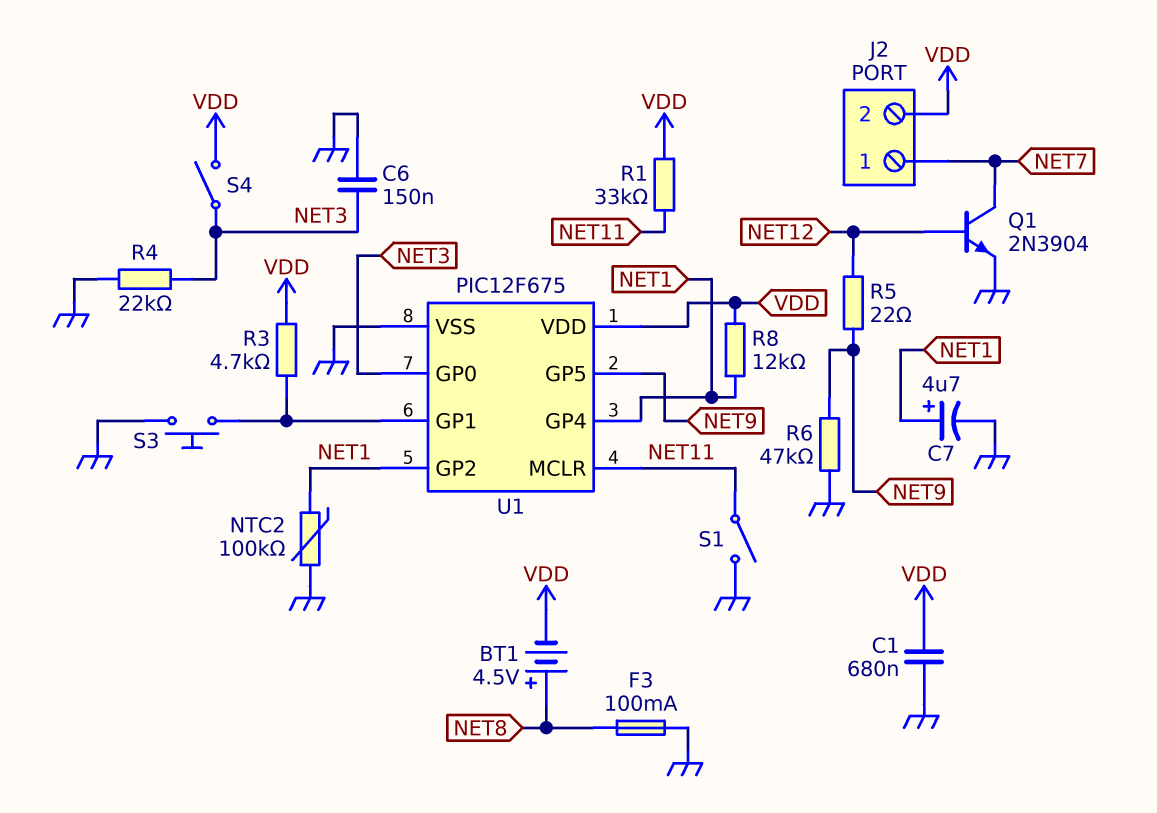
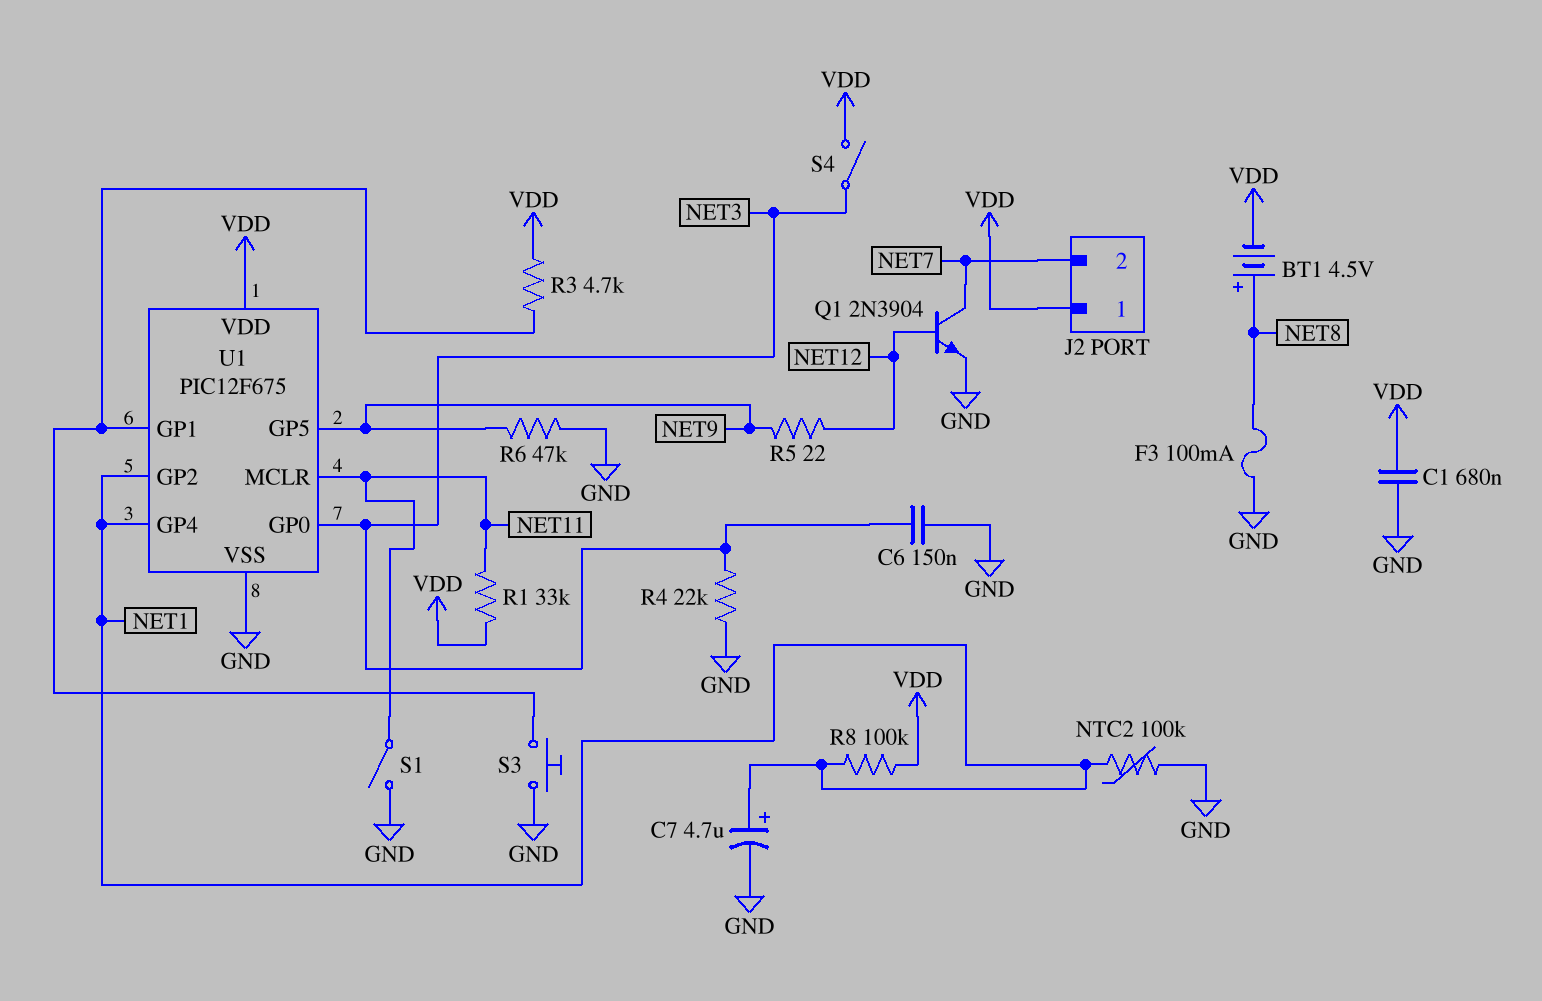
J2 pin 1: NET7 -> VDD
J2 pin 2: VDD -> NET7
R8: 12k (NET1, VDD) -> 100k (NET1, VDD)

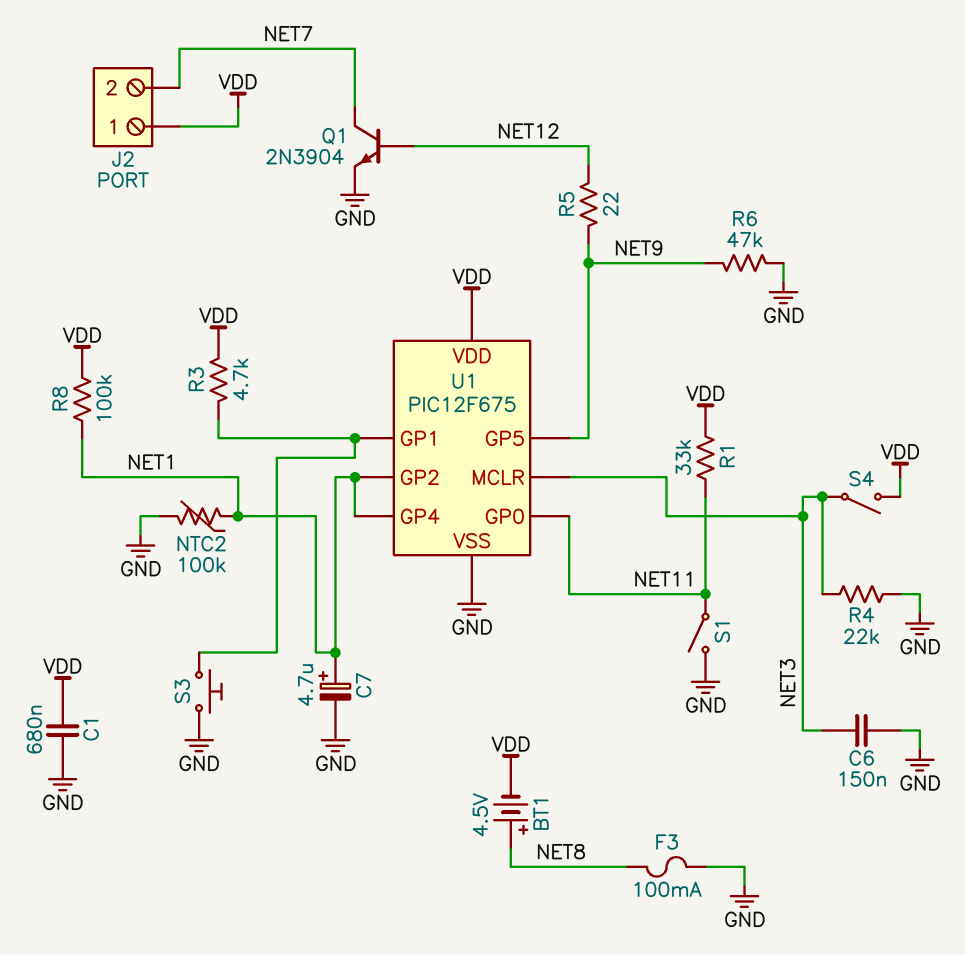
U1 pin GP0: NET3 -> NET11
U1 pin MCLR: NET11 -> NET3

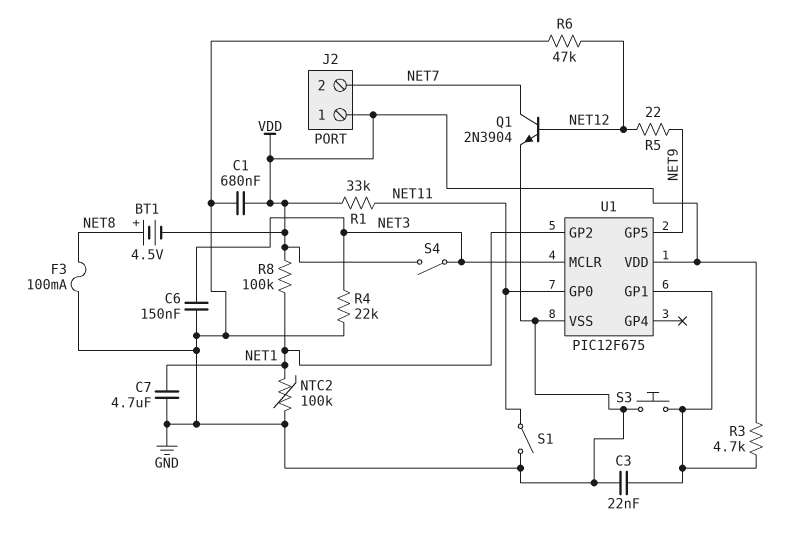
C3: none -> 22nF (GND, U1/GP1)
C7: 4.7uF (plus NET1, minus GND) -> 4.7uF (GND, NET1)
R6: 47k (GND, NET9) -> 47k (GND, NET12)
U1 pin GP4: NET1 -> none

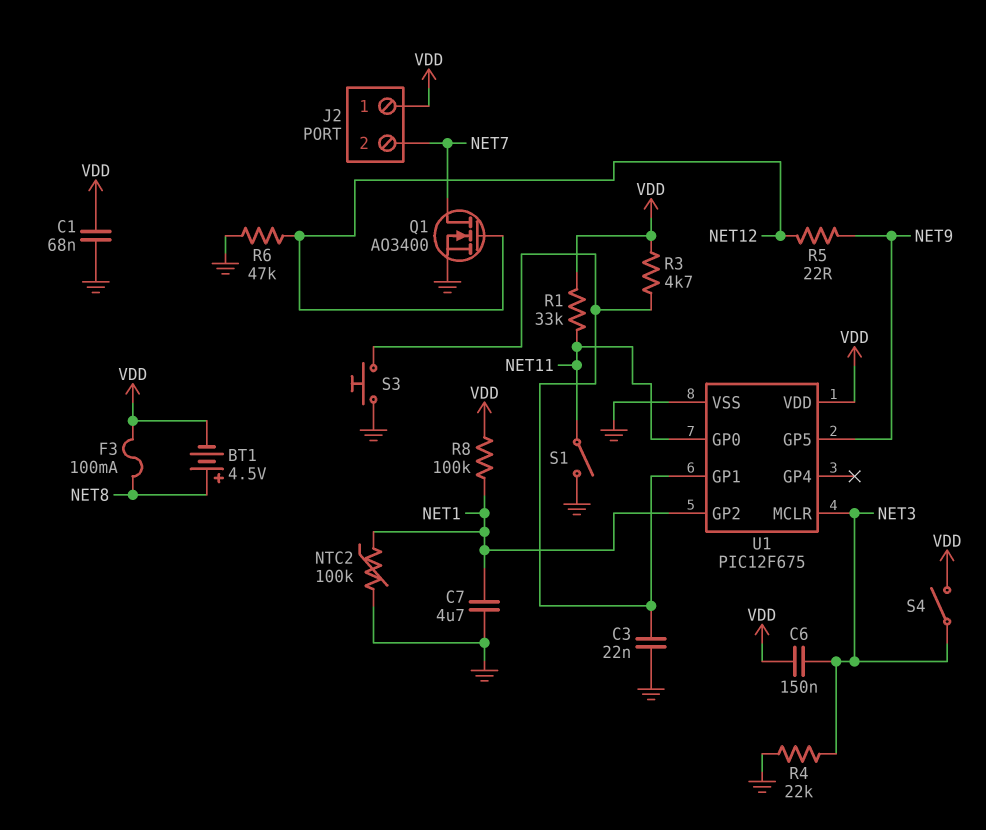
C1: 680nF (GND, VDD) -> 68nF (GND, VDD)
C6: 150nF (GND, NET3) -> 150nF (NET3, VDD)
F3: 100mA (GND, NET8) -> 100mA (NET8, VDD)
Q1: NPN 2N3904 (B NET12, C NET7, E GND) -> NMOS AO3400 (G NET12, D NET7, S GND)

